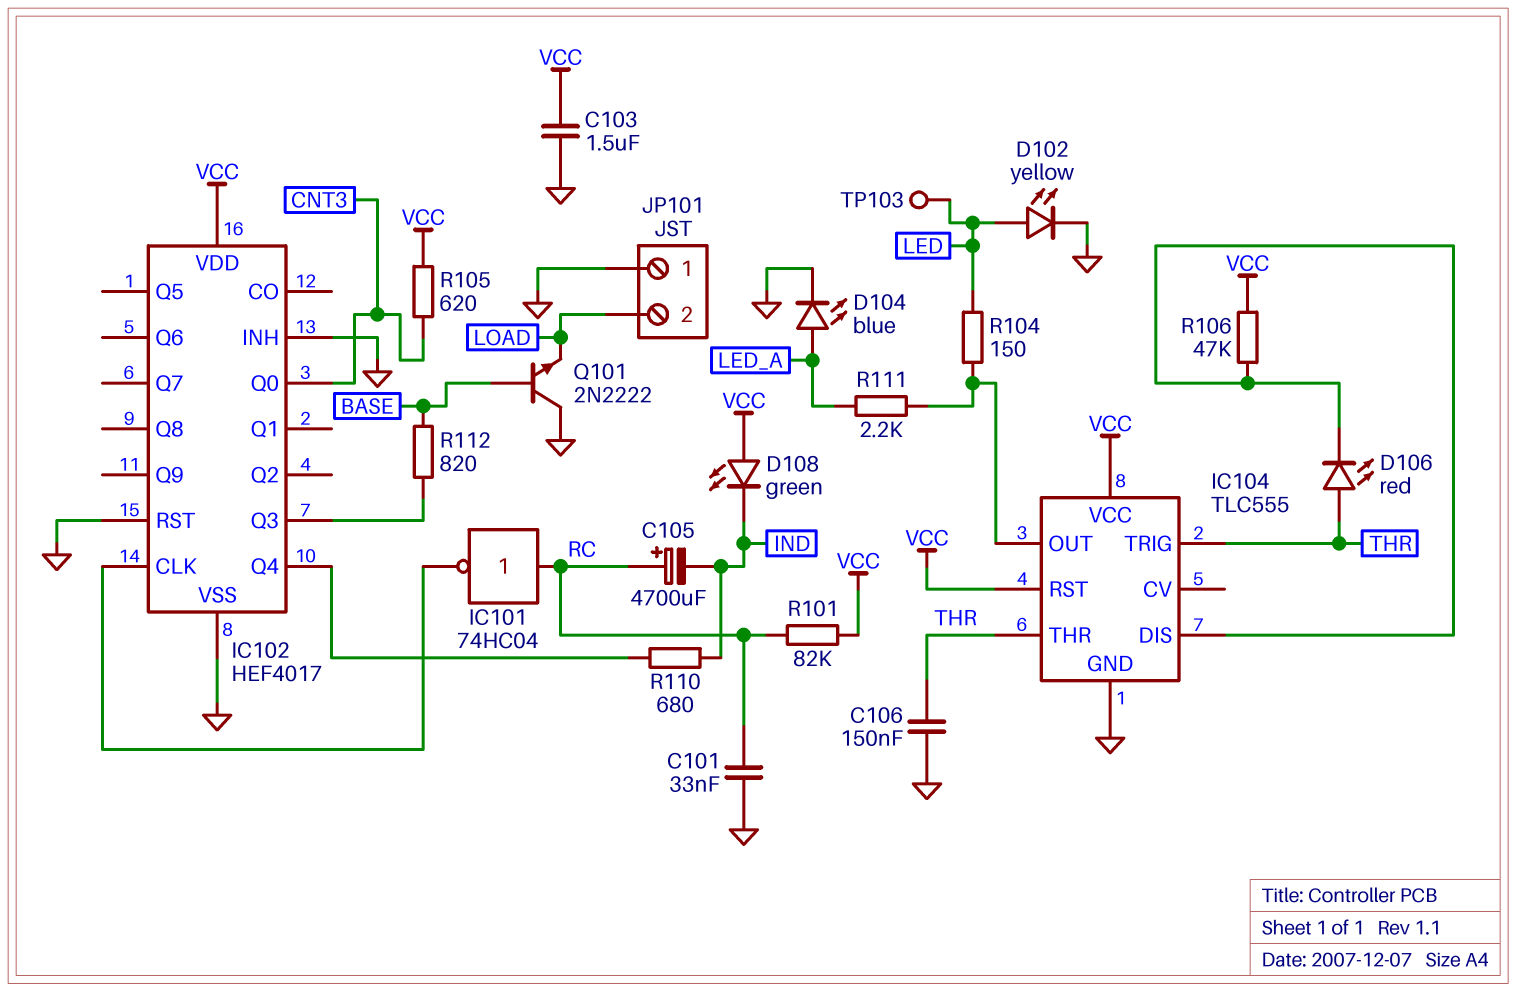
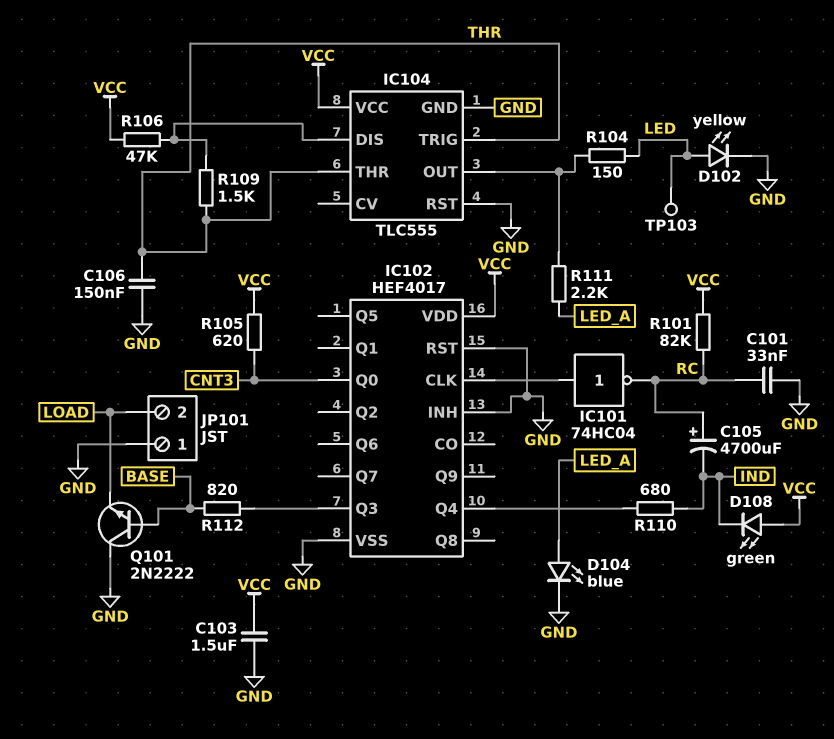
D106: LED red (A THR, K IC104/DIS) -> none
IC101: NOT 74HC04 (in RC, out IC102/CLK) -> NOT 74HC04 (in IC102/CLK, out RC)
IC104 pin RST: VCC -> GND
R109: none -> 1.5k (IC104/DIS, THR)

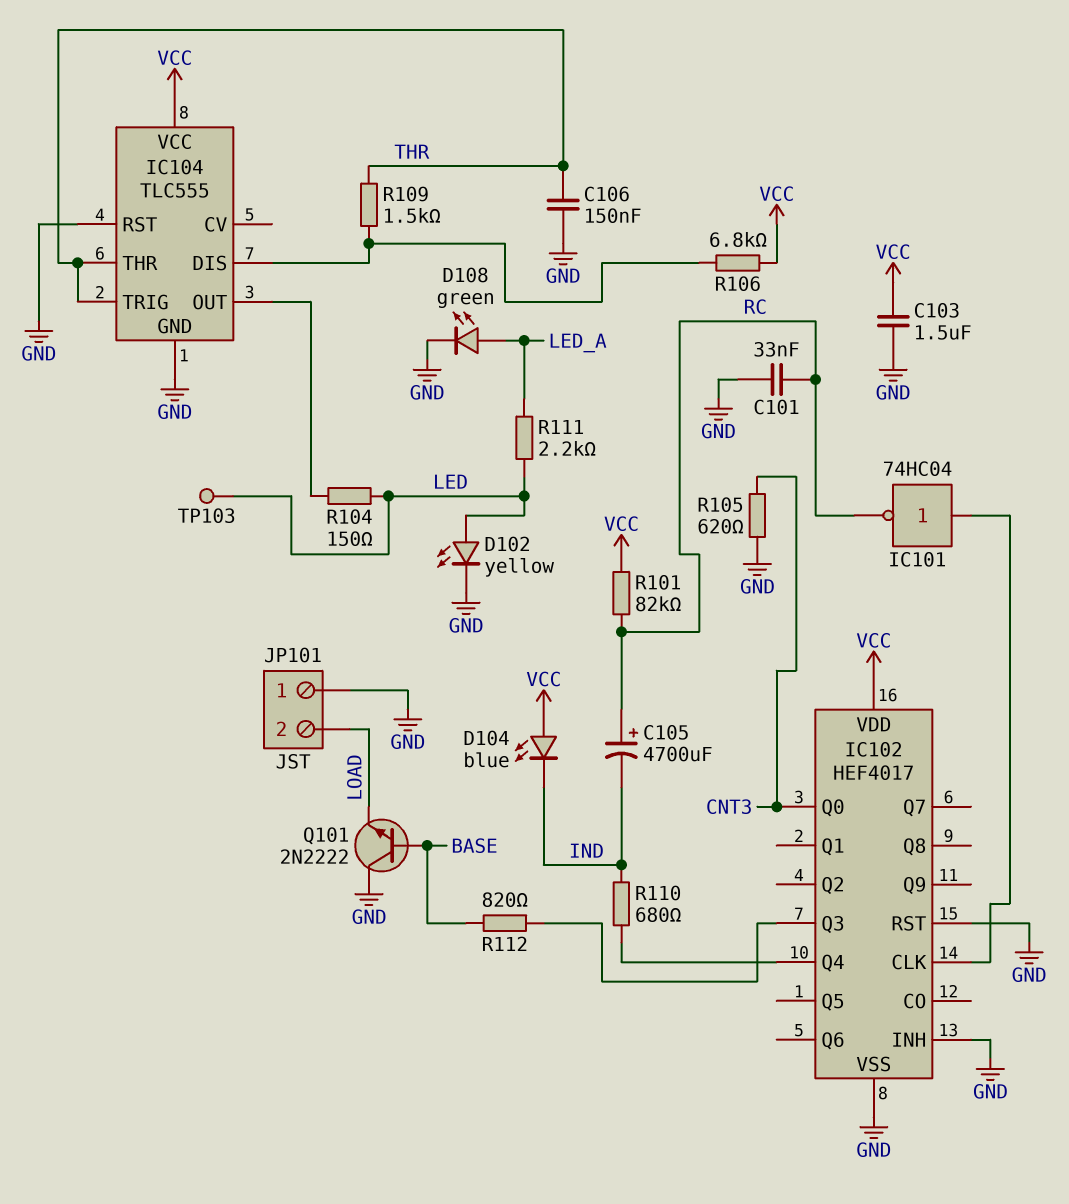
D104: LED blue (A LED_A, K GND) -> LED blue (A VCC, K IND)
D108: LED green (A VCC, K IND) -> LED green (A LED_A, K GND)
R105: 620 (CNT3, VCC) -> 620 (CNT3, GND)
R106: 47k (IC104/DIS, VCC) -> 6.8k (IC104/DIS, VCC)
R111: 2.2k (IC104/OUT, LED_A) -> 2.2k (LED, LED_A)

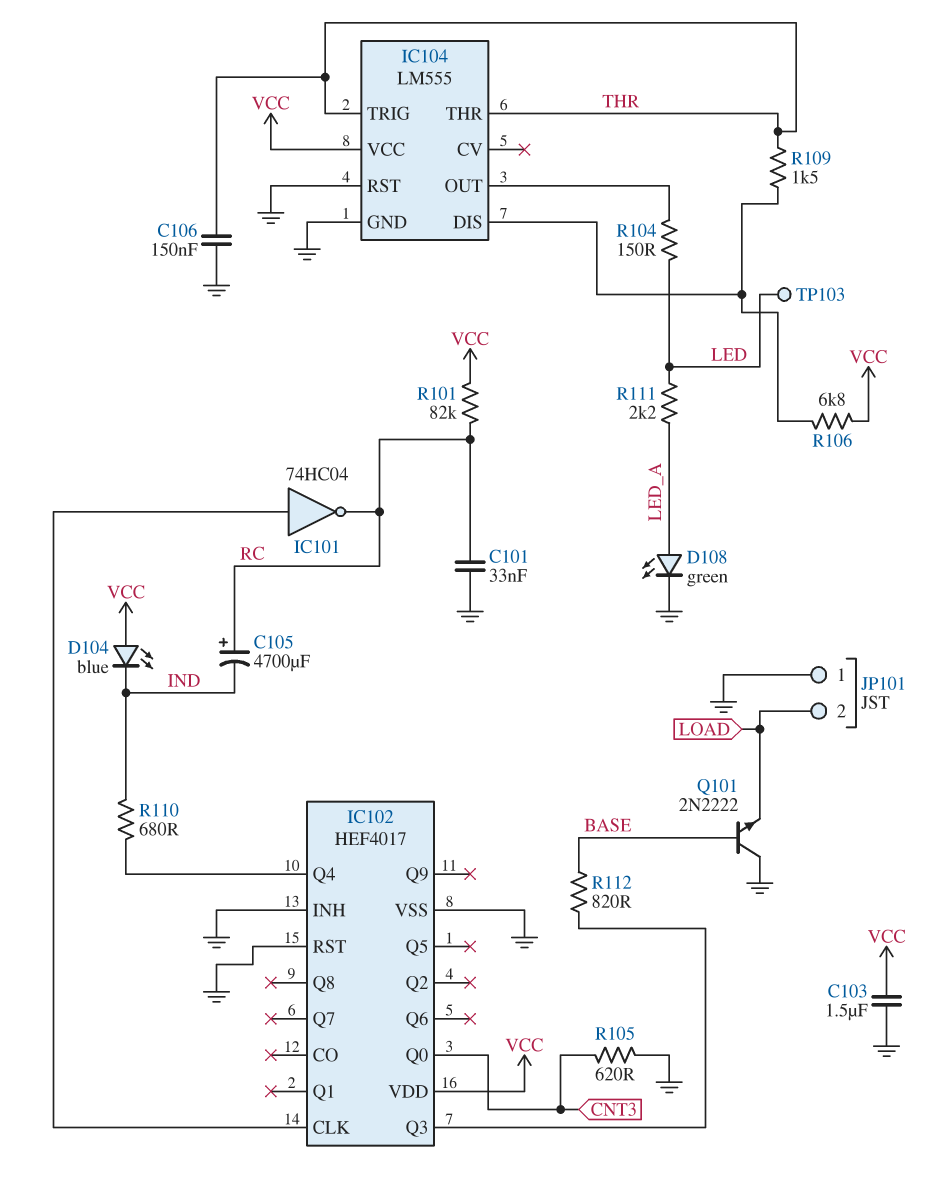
D102: LED yellow (A LED, K GND) -> none
IC104: TLC555 -> LM555

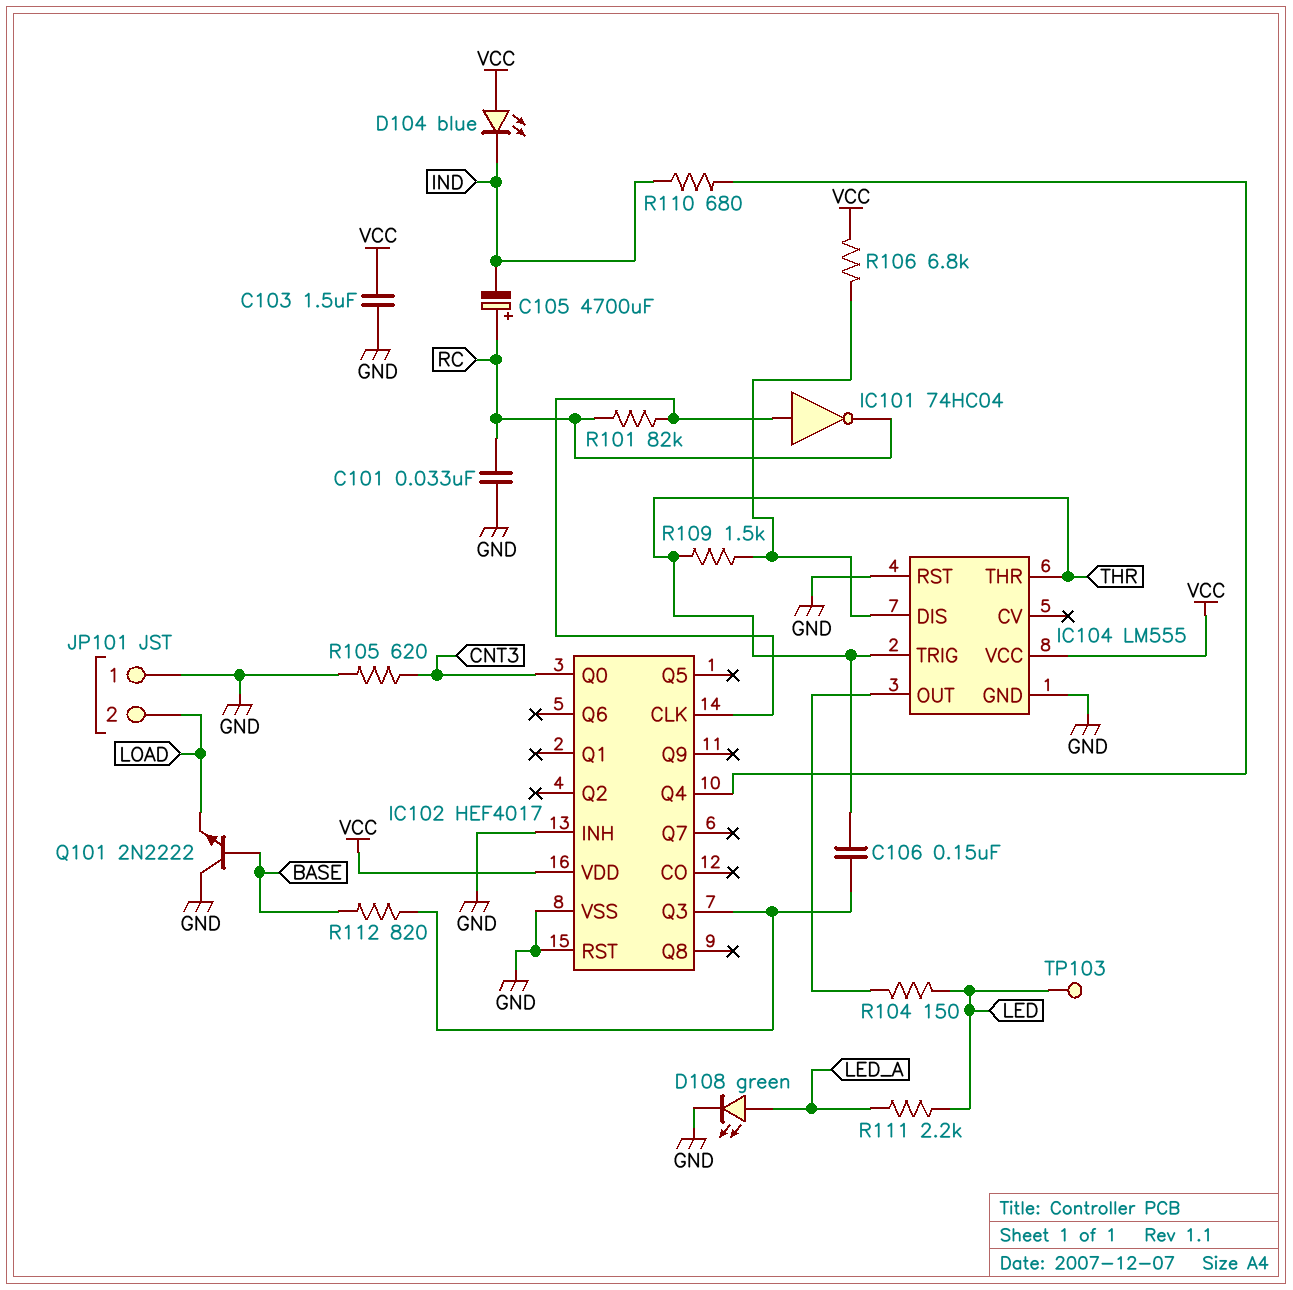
C106: 150nF (GND, THR) -> 150nF (IC102/Q3, THR)
R101: 82k (RC, VCC) -> 82k (IC102/CLK, RC)

